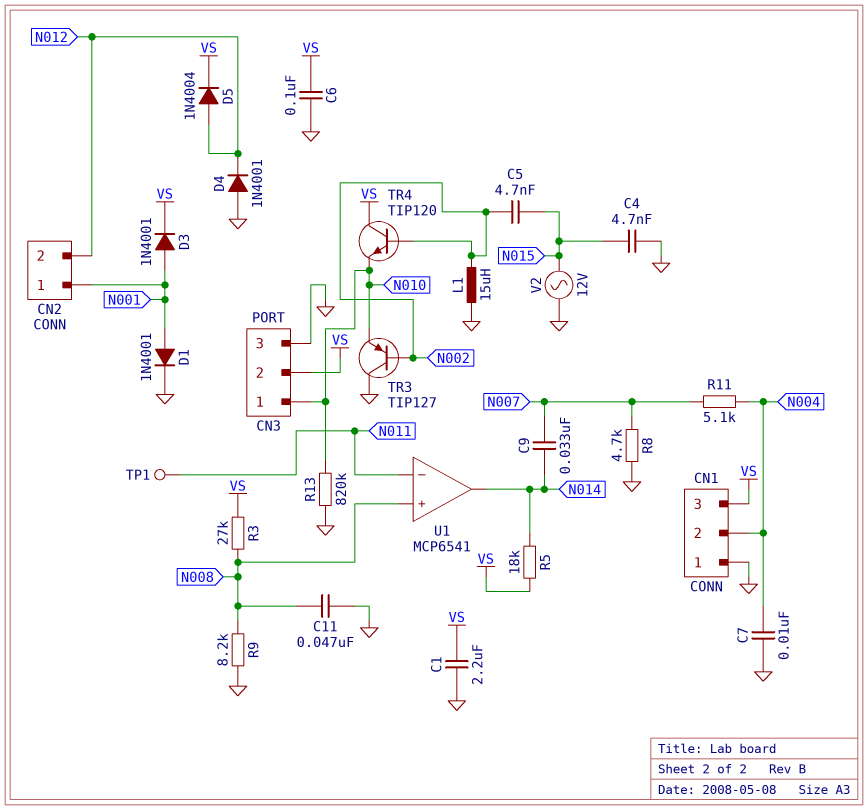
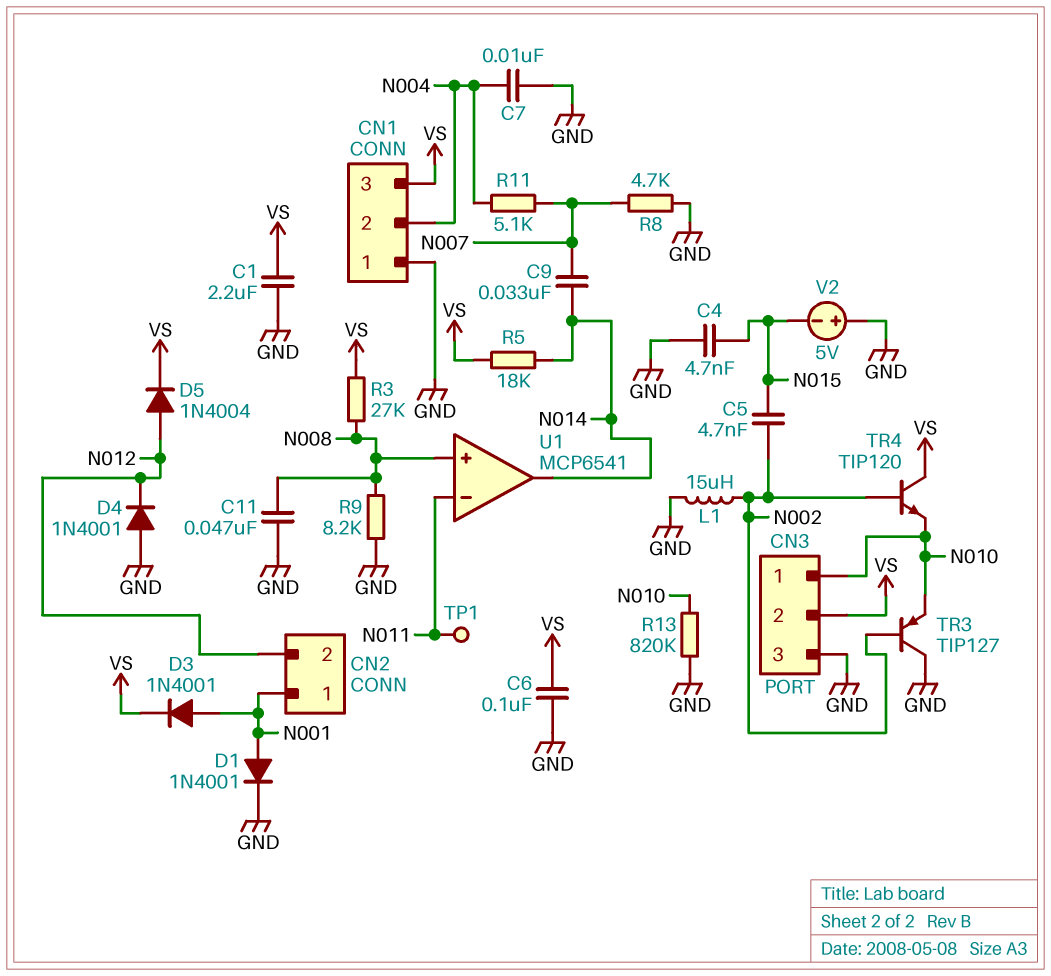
V2: AC 12V (GND, N015) -> 5V (plus GND, minus N015)

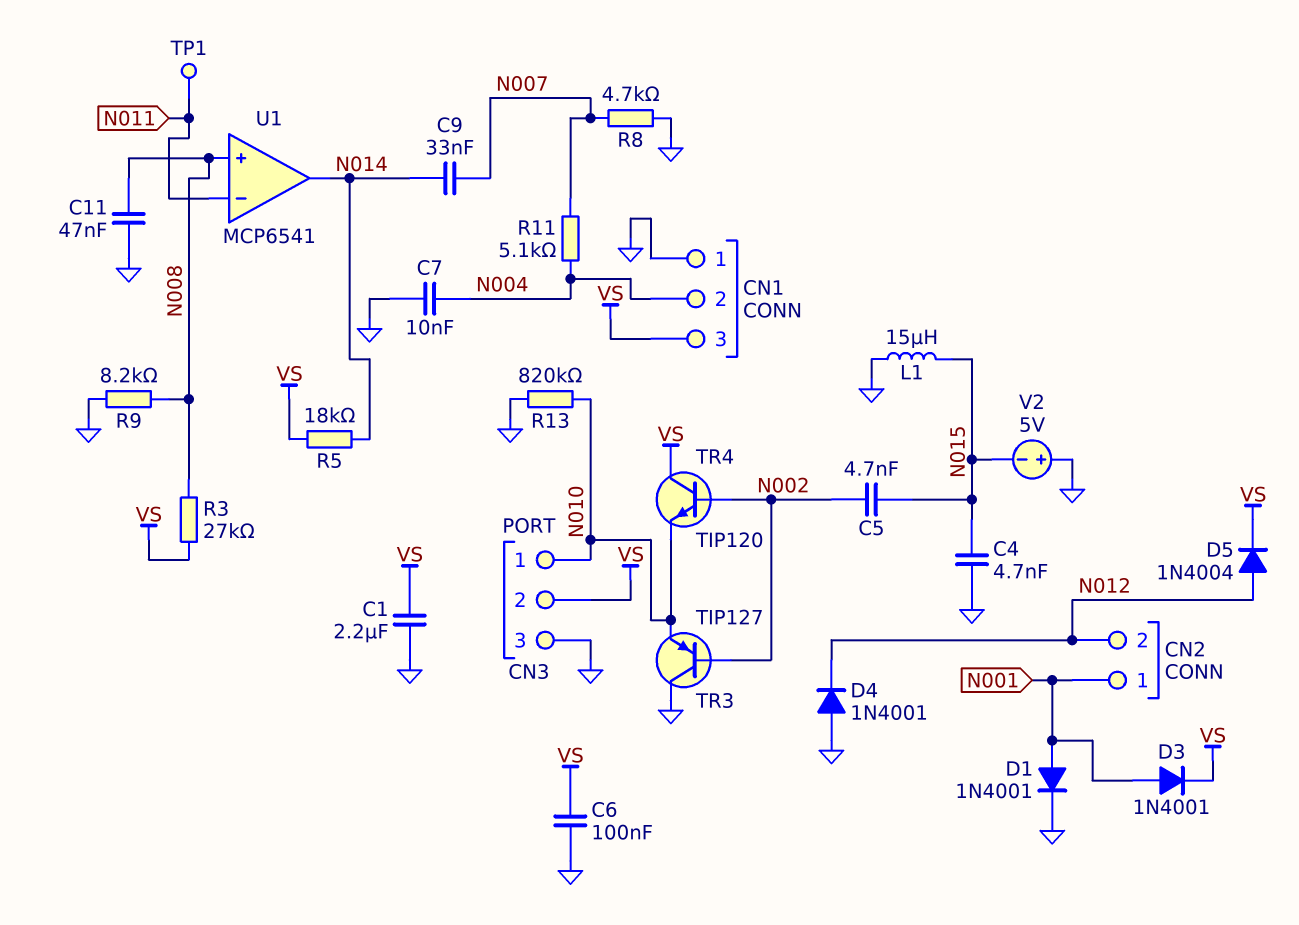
L1: 15uH (GND, N002) -> 15uH (GND, N015)

